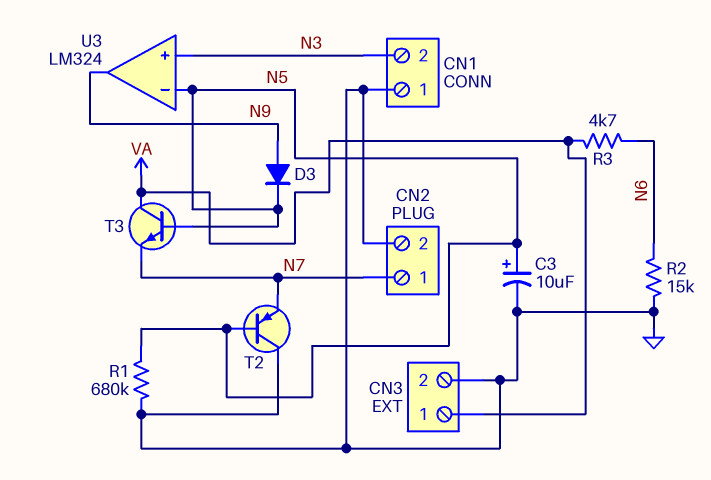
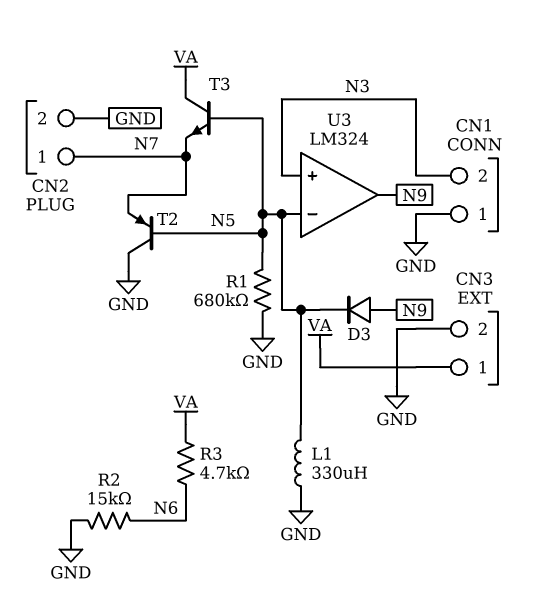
C3: 10uF (plus N5, minus GND) -> none
L1: none -> 330uH (GND, N5)

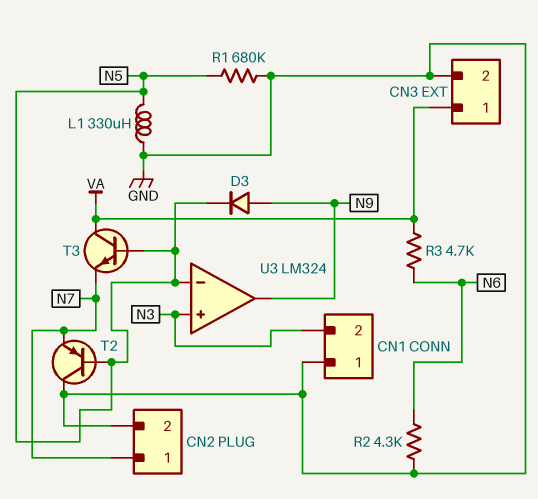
R2: 15k (GND, N6) -> 4.3k (GND, N6)

